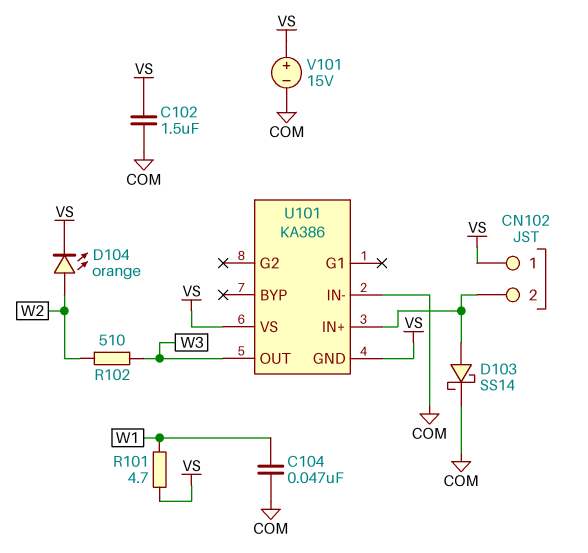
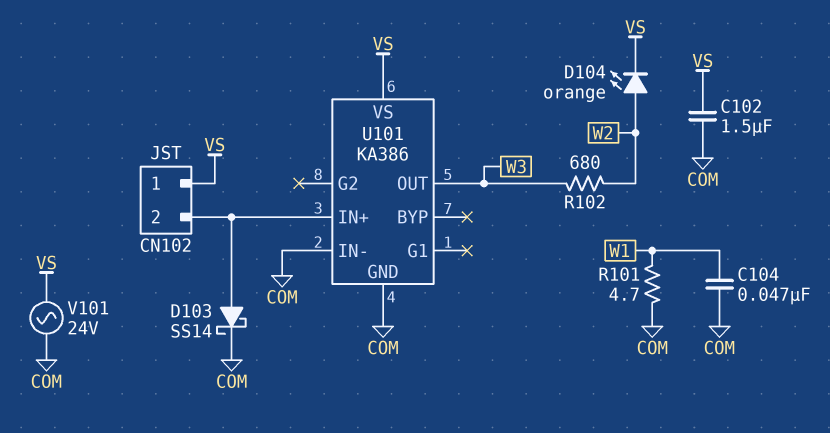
R101: 4.7 (VS, W1) -> 4.7 (COM, W1)
R102: 510 (W2, W3) -> 680 (W2, W3)
U101 pin GND: VS -> COM
V101: 15V (plus VS, minus COM) -> AC 24V (COM, VS)

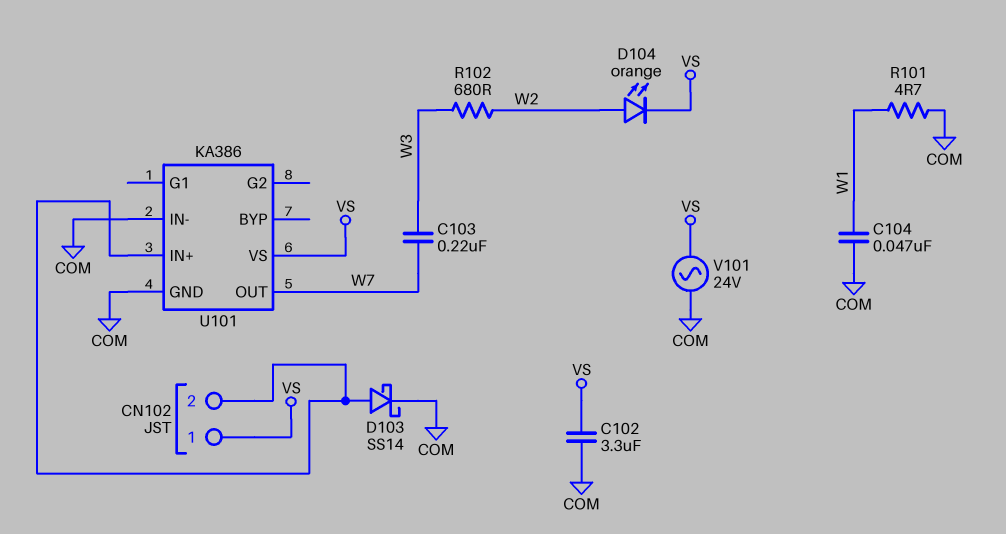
C102: 1.5uF (COM, VS) -> 3.3uF (COM, VS)
C103: none -> 220nF (W3, W7)
U101 pin OUT: W3 -> W7

